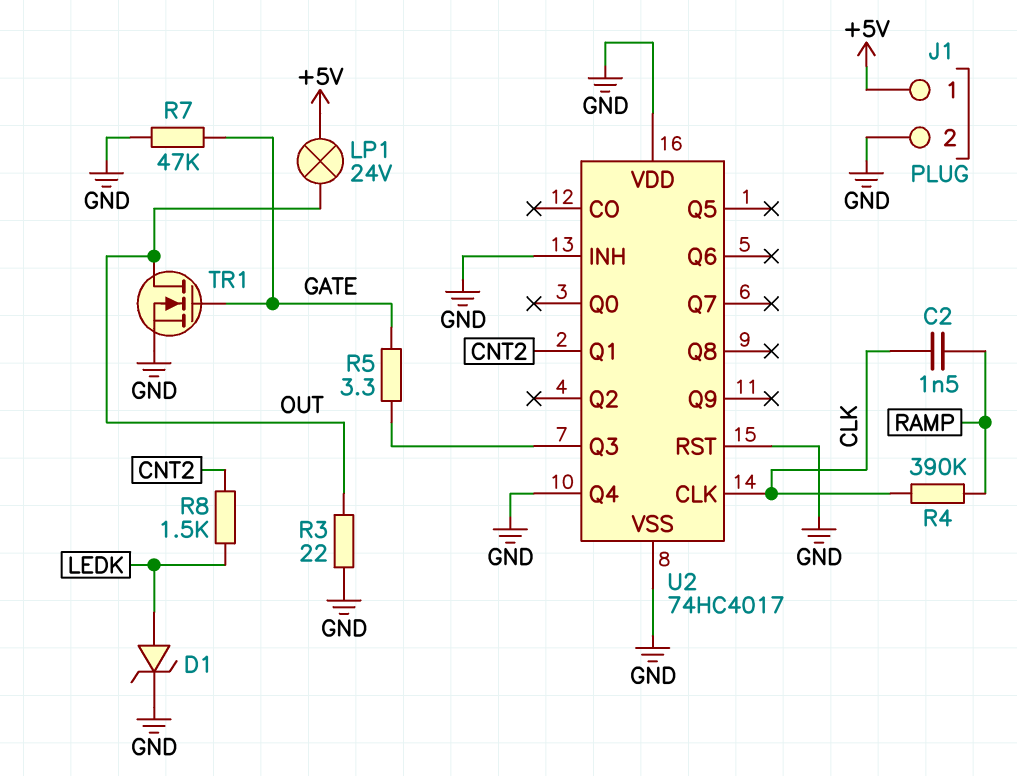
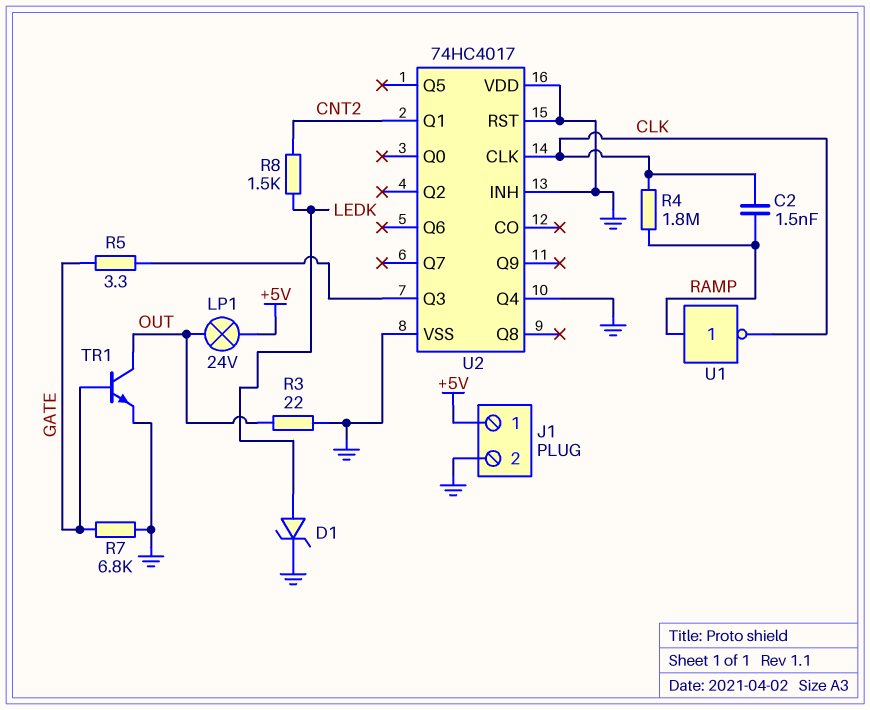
R4: 390k (CLK, RAMP) -> 1.8M (CLK, RAMP)
R7: 47k (GATE, GND) -> 6.8k (GATE, GND)
TR1: NMOS (G GATE, D OUT, S GND) -> NPN (B GATE, C OUT, E GND)
U1: none -> NOT (in RAMP, out CLK)

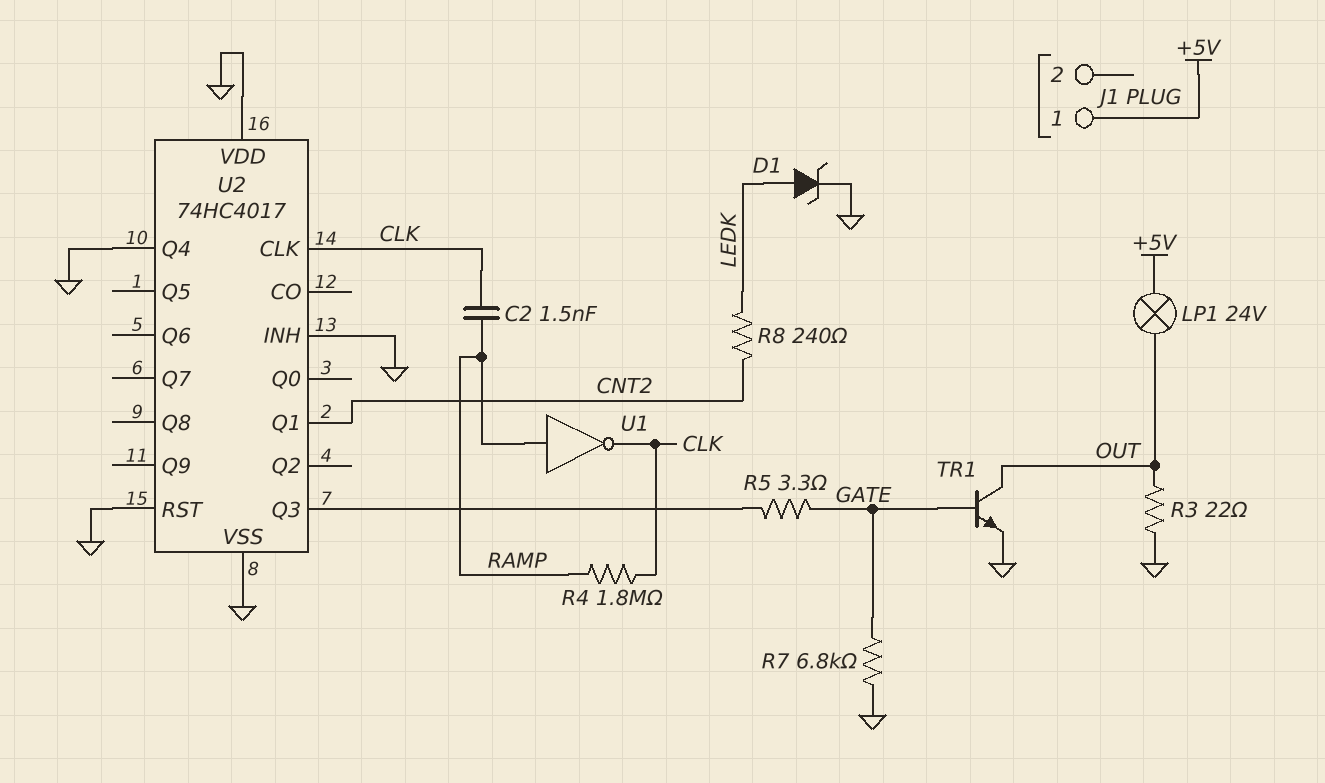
J1 pin 2: GND -> none
R8: 1.5k (CNT2, LEDK) -> 240 (CNT2, LEDK)

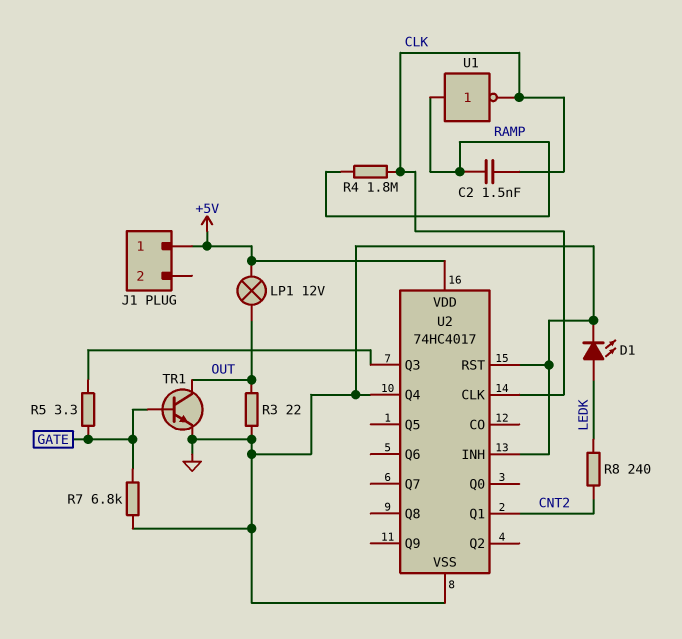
D1: zener (A LEDK, K GND) -> LED (A LEDK, K GND)
LP1: lamp 24V (+5V, OUT) -> lamp 12V (+5V, OUT)
U2 pin VDD: GND -> +5V

